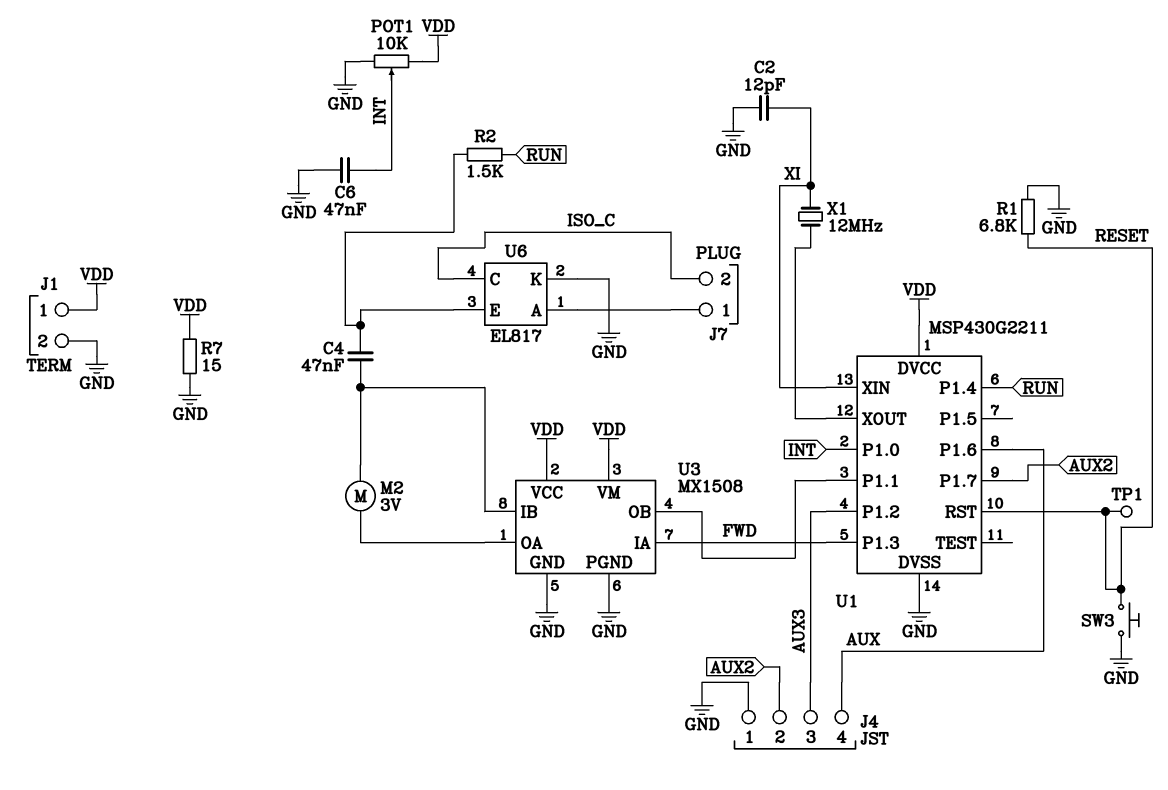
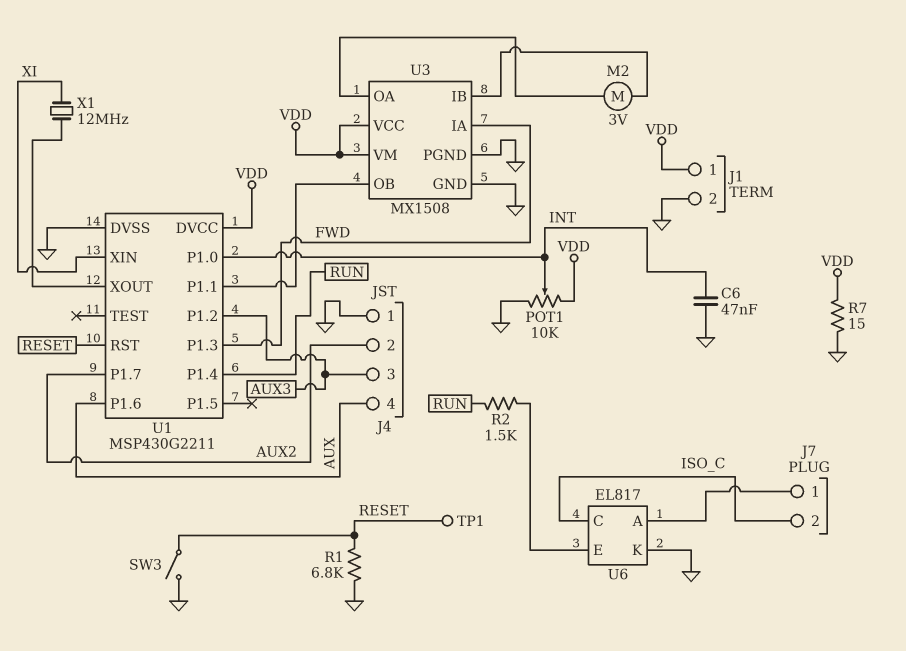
C2: 12pF (GND, XI) -> none
C4: 47nF (U3/IB, U6/E) -> none
SW3: button (GND, RESET) -> switch (GND, RESET)

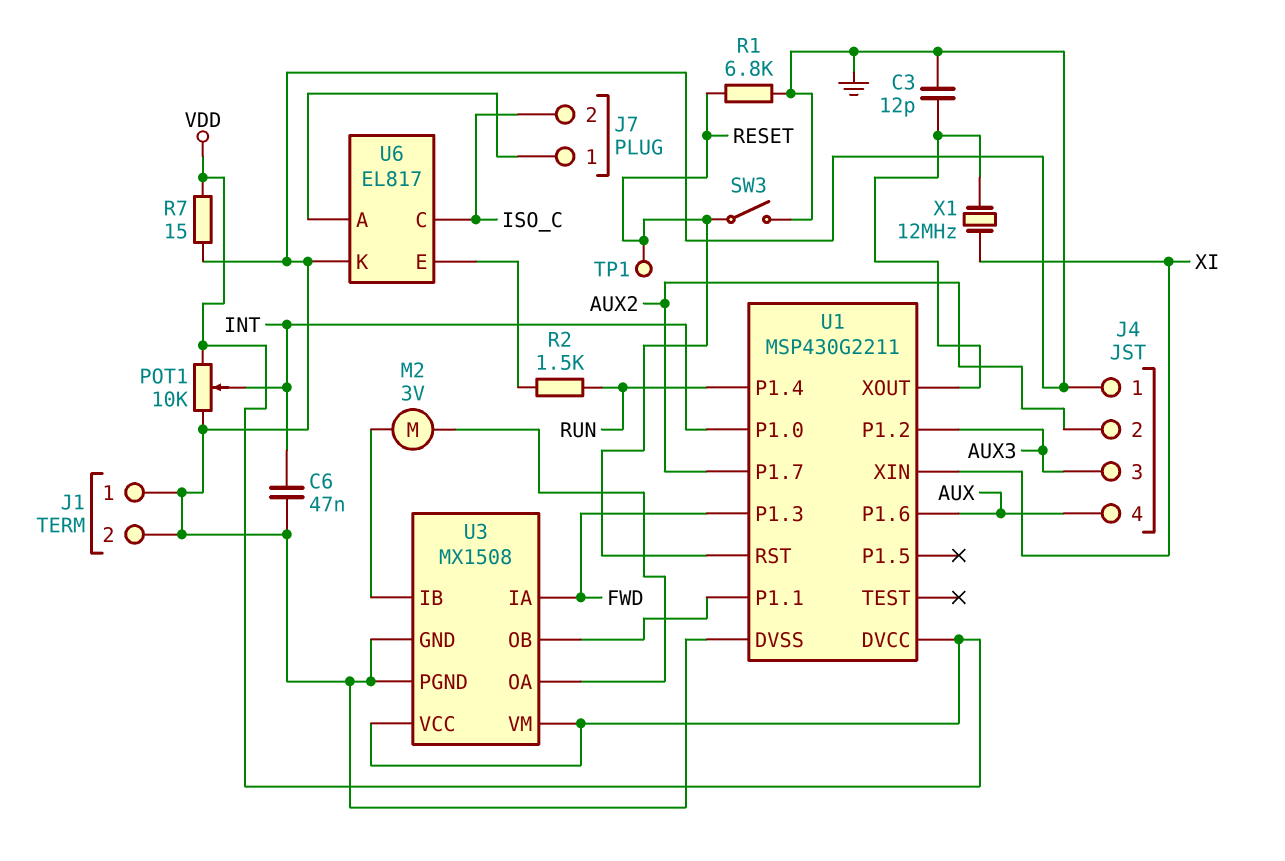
C3: none -> 12pF (GND, U1/XOUT)
J1 pin 1: VDD -> GND

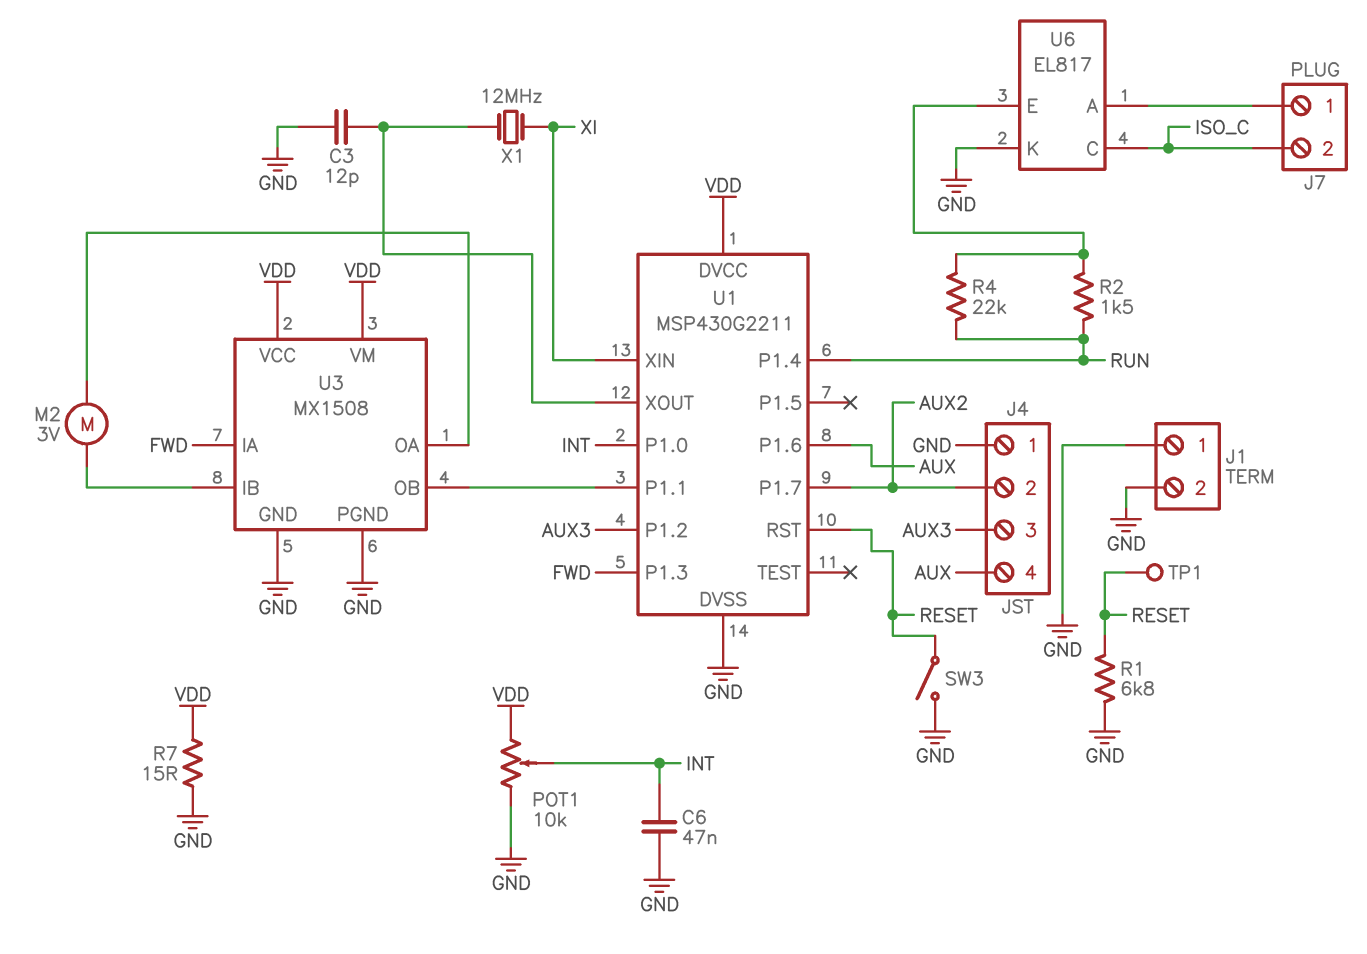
R4: none -> 22k (RUN, U6/E)

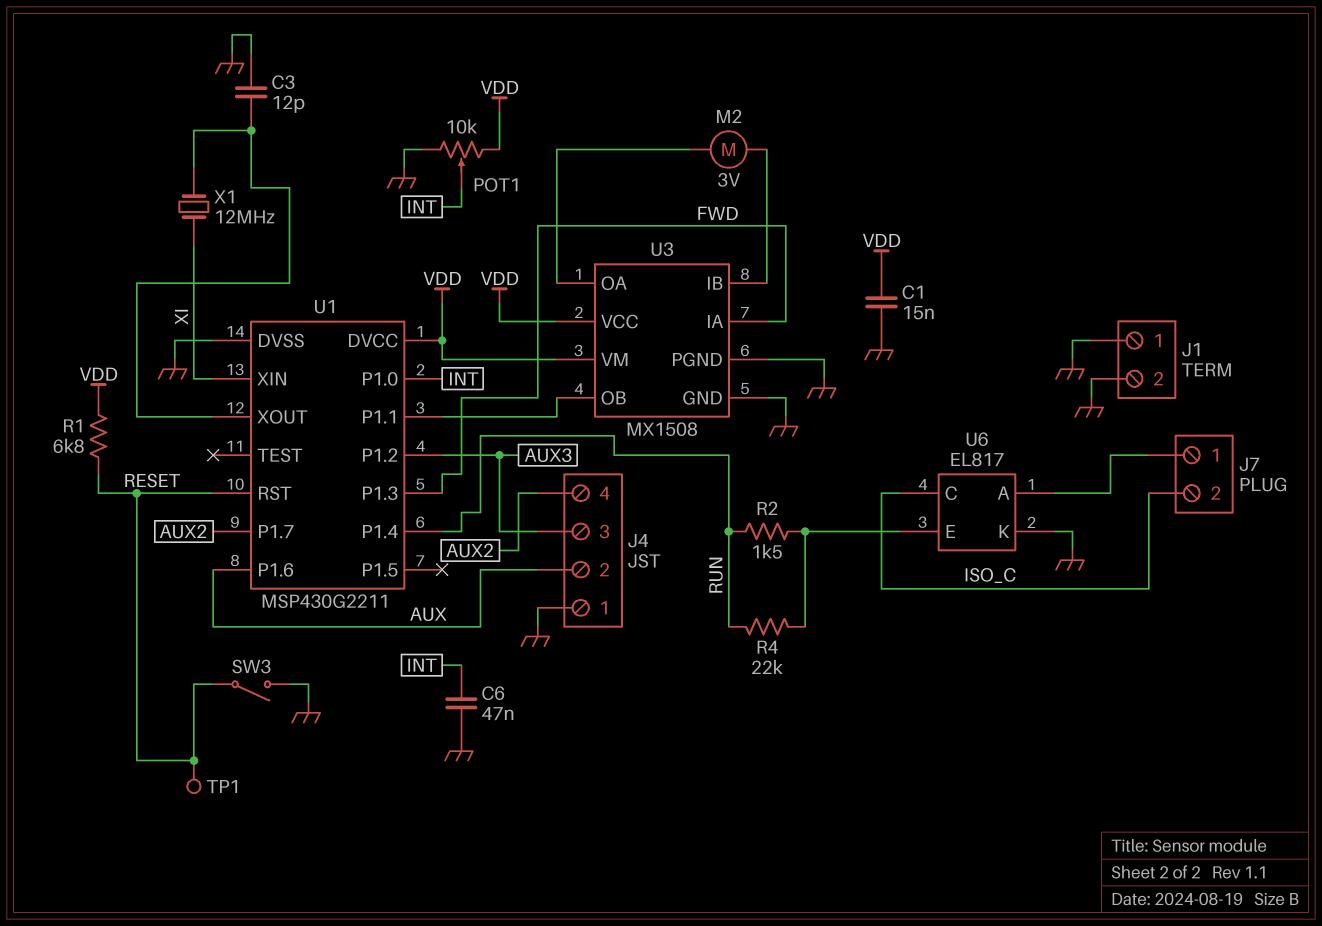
C1: none -> 15nF (GND, VDD)
J4 pin 2: AUX2 -> AUX
J4 pin 4: AUX -> AUX2
R1: 6.8k (GND, RESET) -> 6.8k (RESET, VDD)
R7: 15 (GND, VDD) -> none

